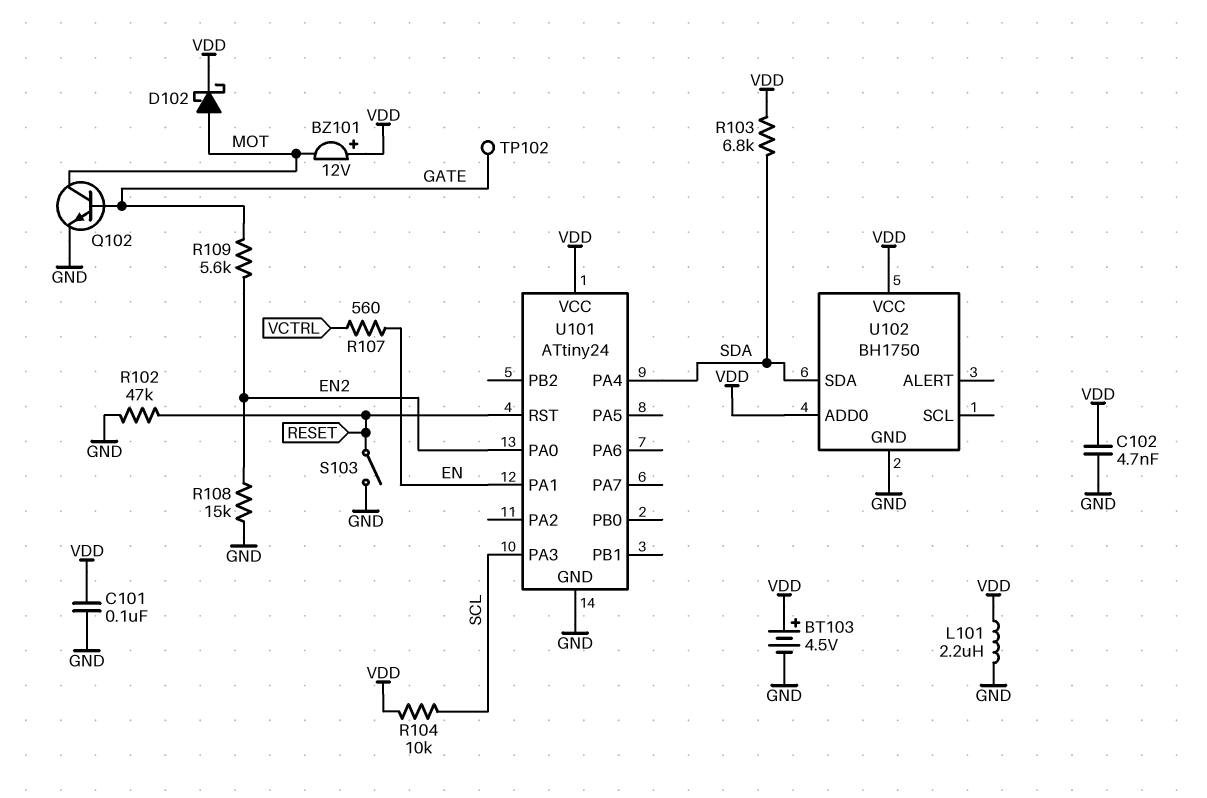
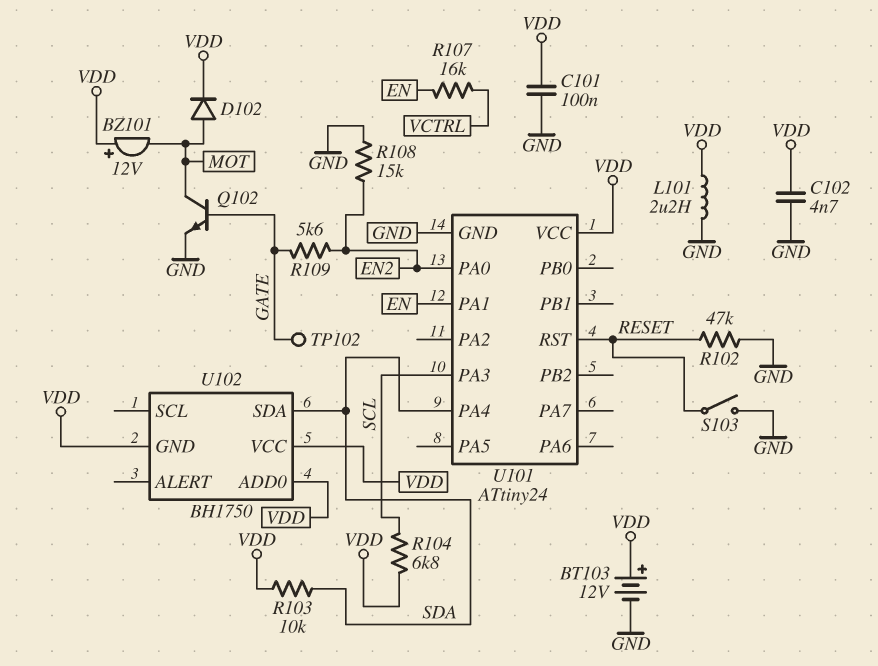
BT103: 4.5V (plus VDD, minus GND) -> 12V (plus VDD, minus GND)
D102: schottky (A MOT, K VDD) -> diode (A MOT, K VDD)
R103: 6.8k (SDA, VDD) -> 10k (SDA, VDD)
R104: 10k (SCL, VDD) -> 6.8k (SCL, VDD)
R107: 560 (EN, VCTRL) -> 16k (EN, VCTRL)
U102 pin GND: GND -> VDD

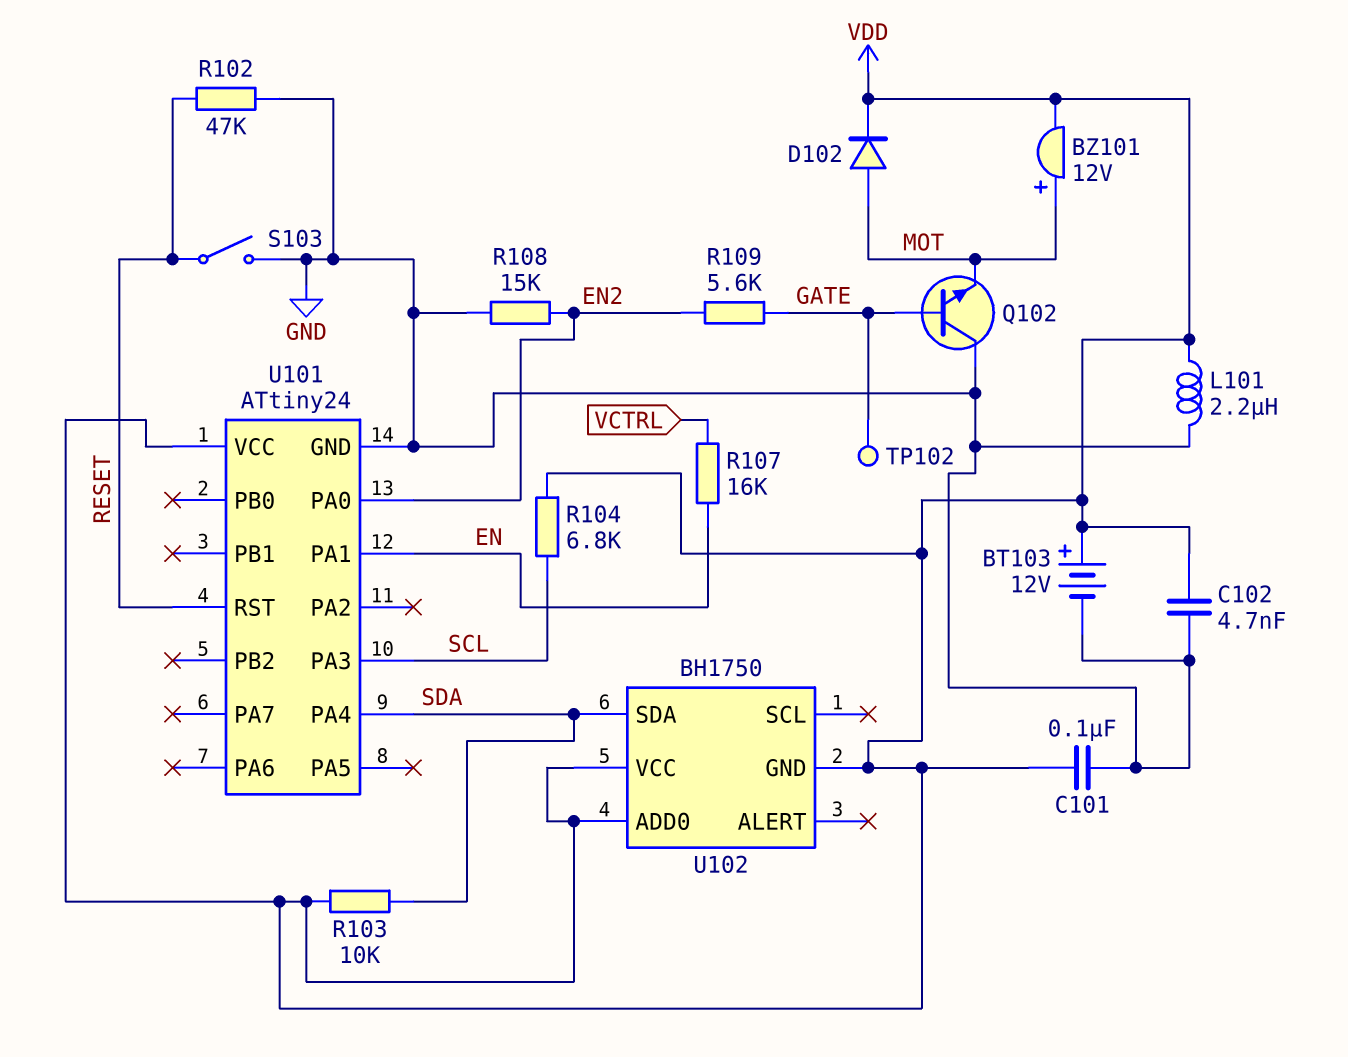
BZ101: buzzer 12V (plus VDD, minus MOT) -> buzzer 12V (plus MOT, minus VDD)
Q102: NPN (B GATE, C MOT, E GND) -> NPN (B GATE, C GND, E MOT)

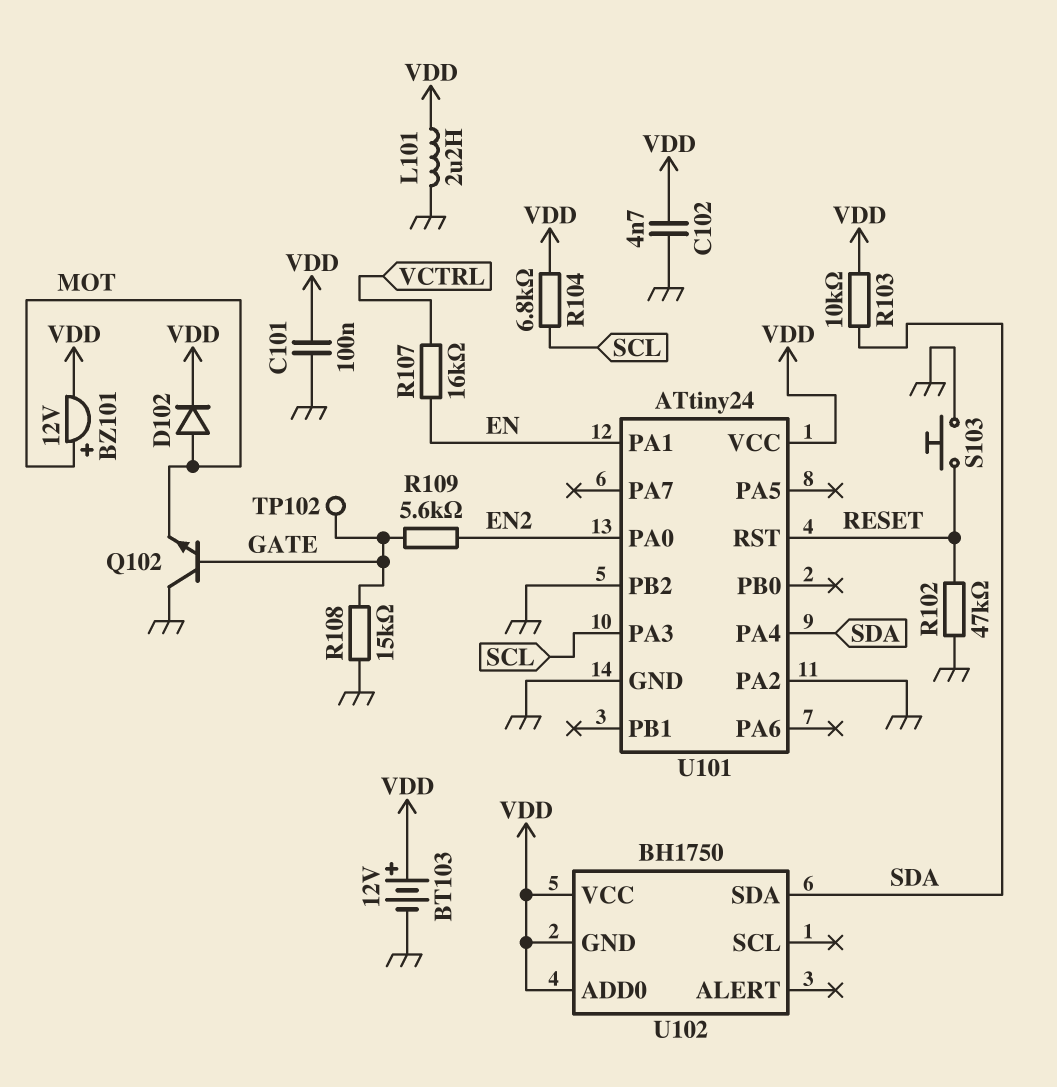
R108: 15k (EN2, GND) -> 15k (GATE, GND)
S103: switch (GND, RESET) -> button (GND, RESET)
U101 pin PA2: none -> GND
U101 pin PB2: none -> GND

